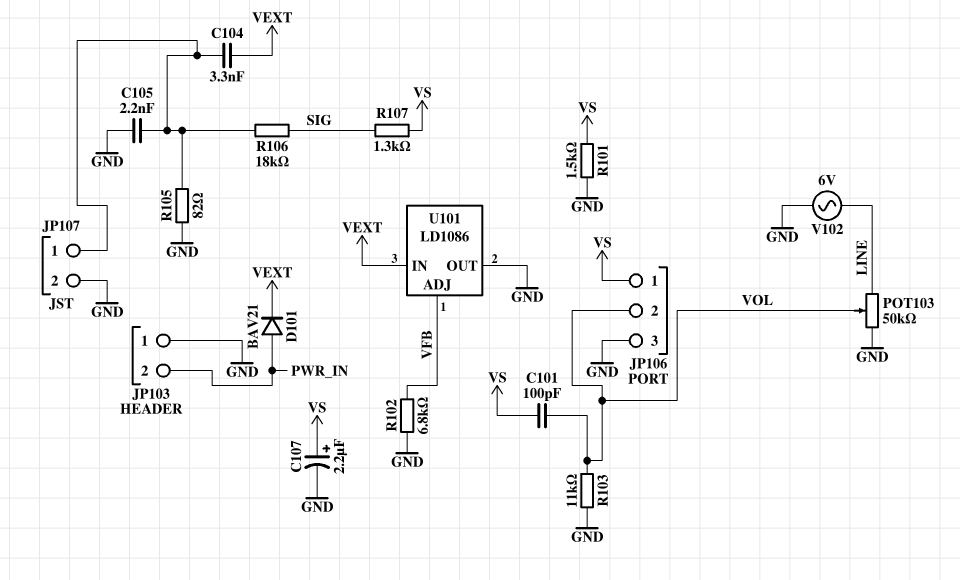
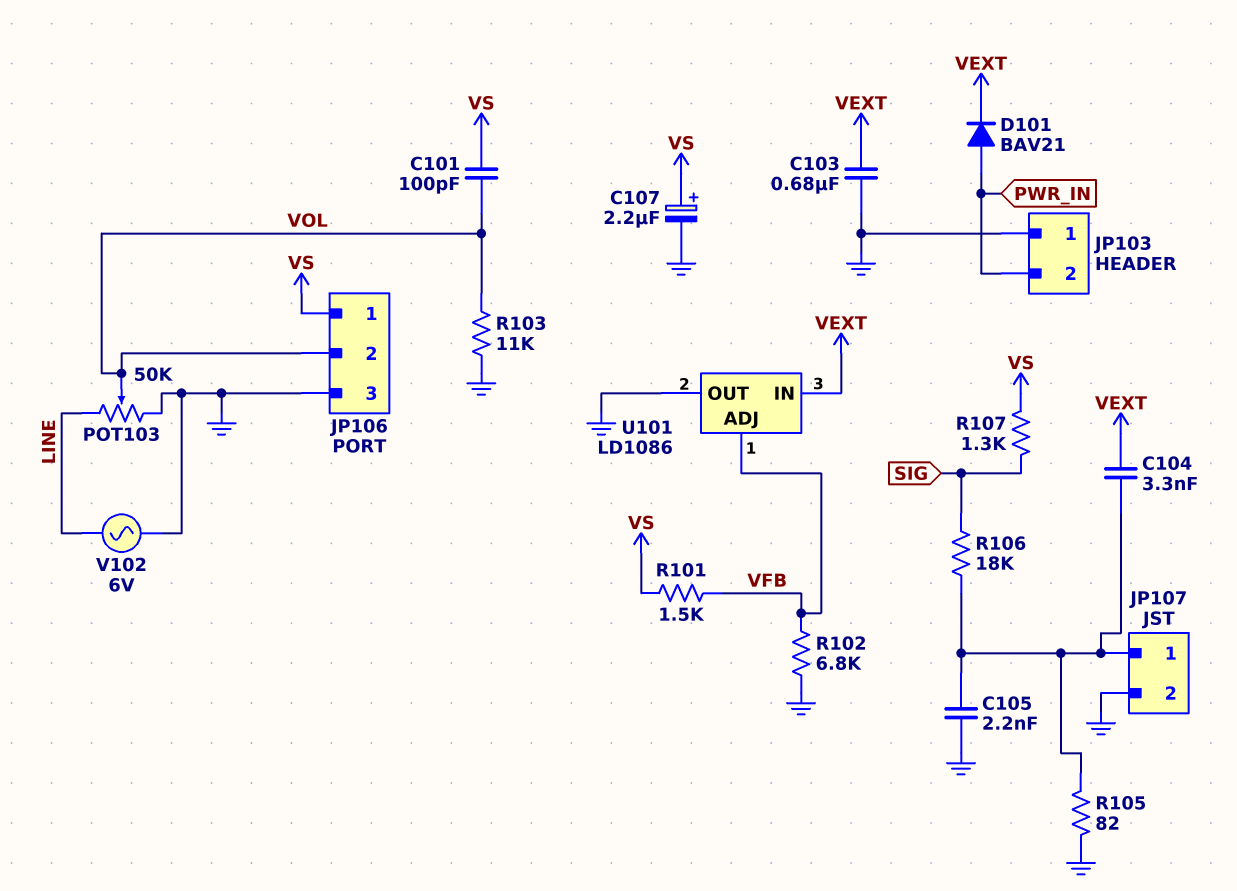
C103: none -> 680nF (GND, VEXT)
R101: 1.5k (GND, VS) -> 1.5k (VFB, VS)

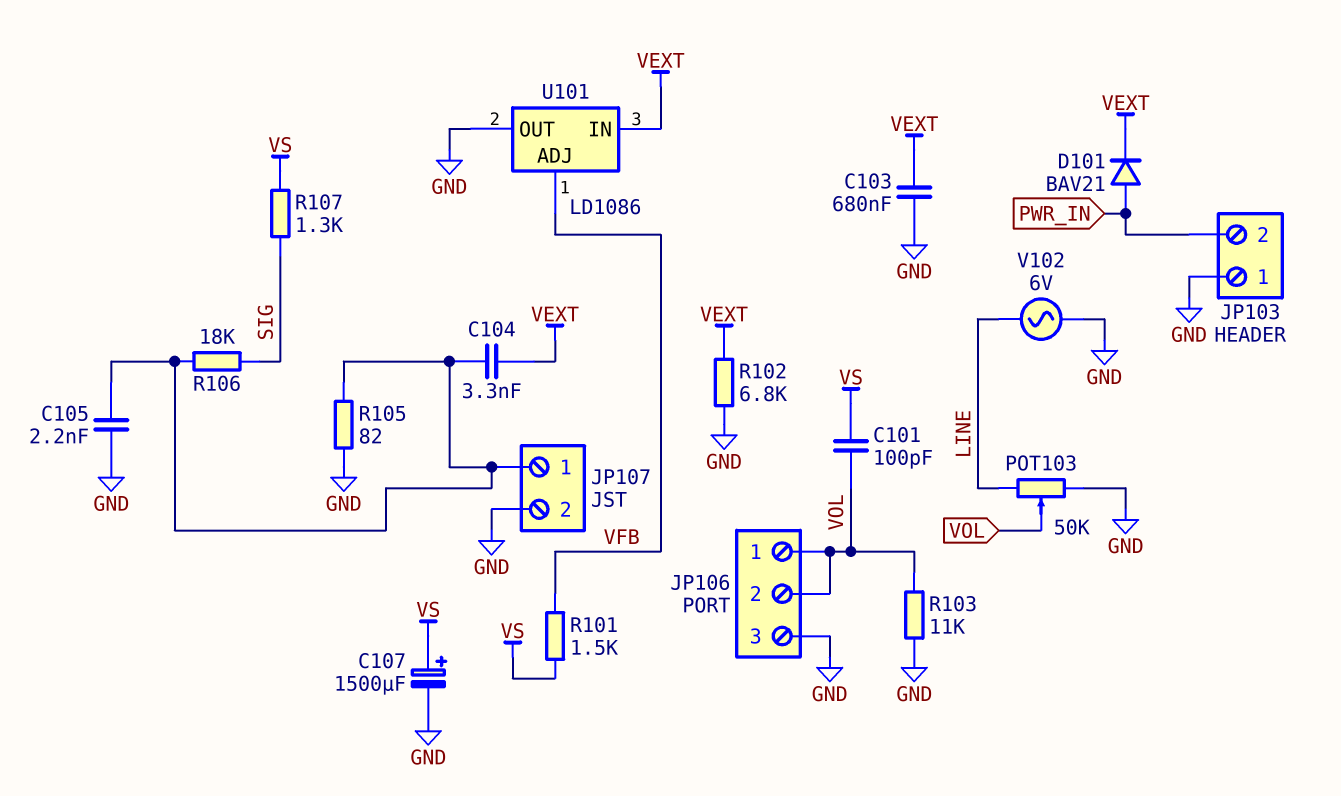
C107: 2.2uF (plus VS, minus GND) -> 1500uF (plus VS, minus GND)
JP106 pin 1: VS -> VOL
R102: 6.8k (GND, VFB) -> 6.8k (GND, VEXT)

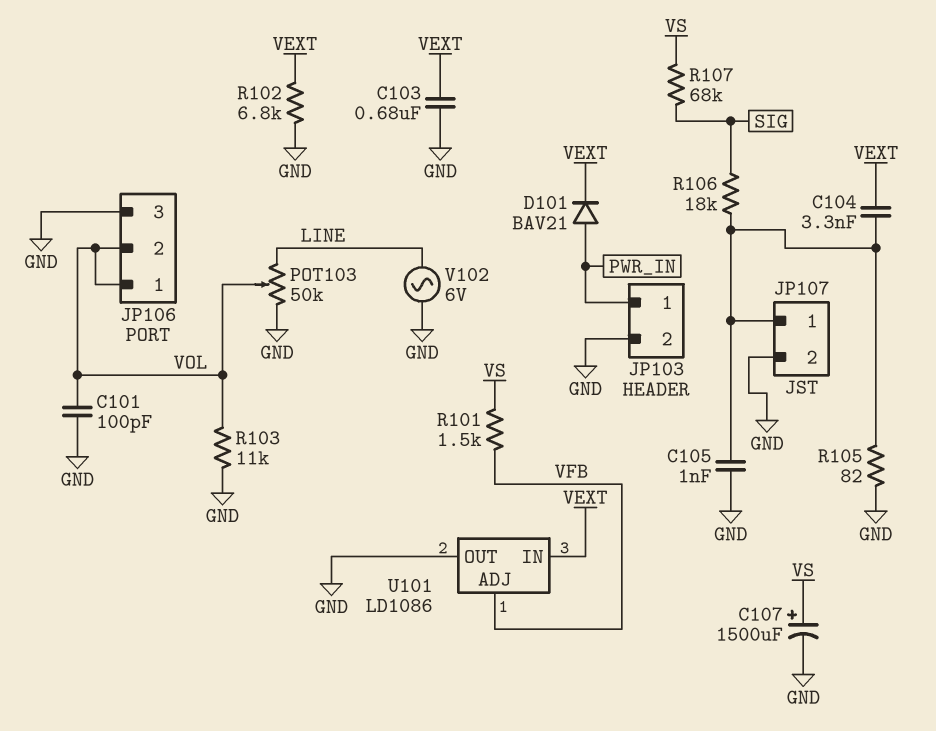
C101: 100pF (VOL, VS) -> 100pF (GND, VOL)
C105: 2.2nF (GND, JP107/1) -> 1nF (GND, JP107/1)
JP103 pin 1: GND -> PWR_IN
JP103 pin 2: PWR_IN -> GND
R107: 1.3k (SIG, VS) -> 68k (SIG, VS)

